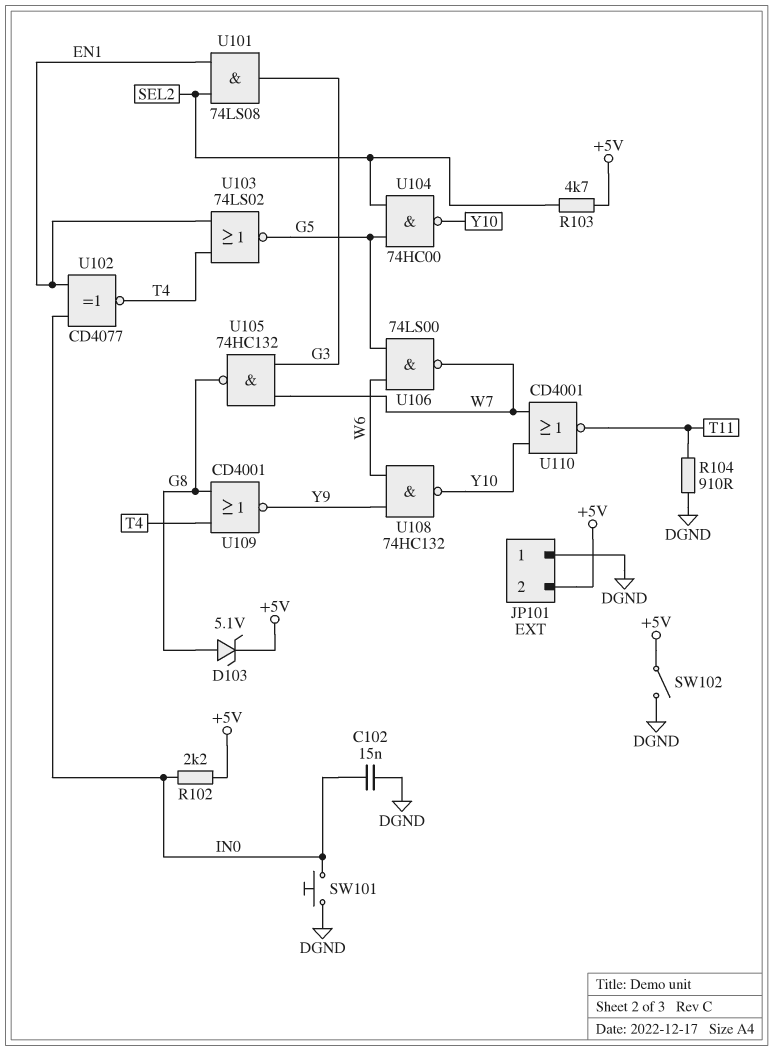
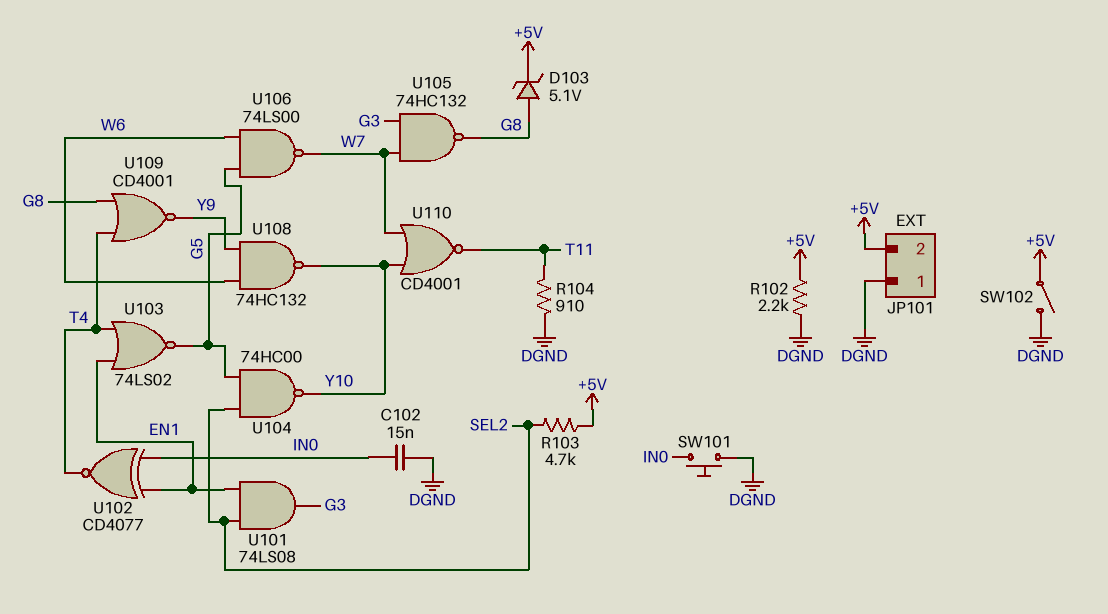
R102: 2.2k (+5V, IN0) -> 2.2k (+5V, DGND)

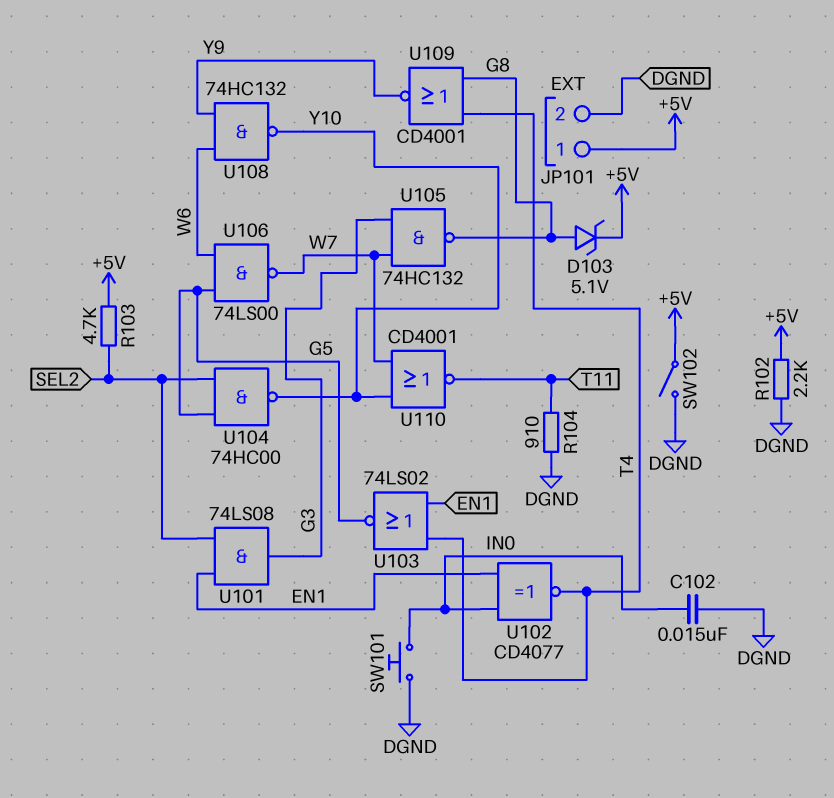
JP101 pin 1: DGND -> +5V
JP101 pin 2: +5V -> DGND

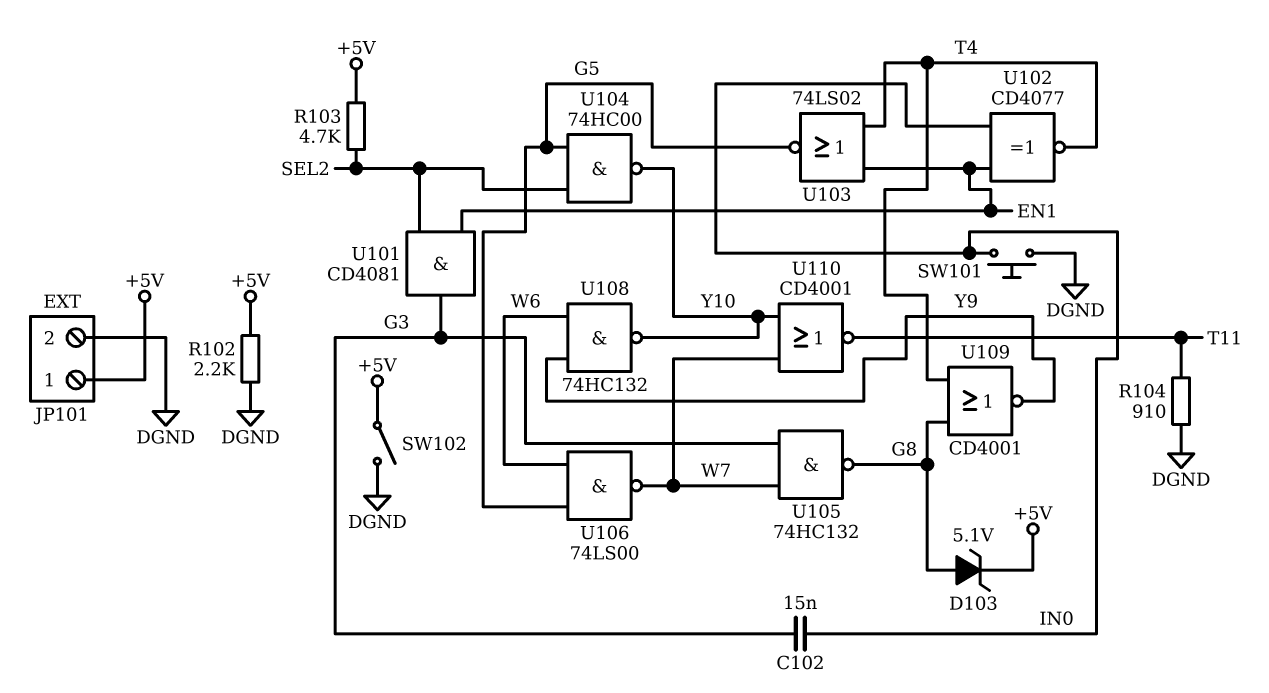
C102: 15nF (DGND, IN0) -> 15nF (G3, IN0)
U101: AND 74LS08 (in EN1, in SEL2, out G3) -> AND CD4081 (in EN1, in SEL2, out G3)

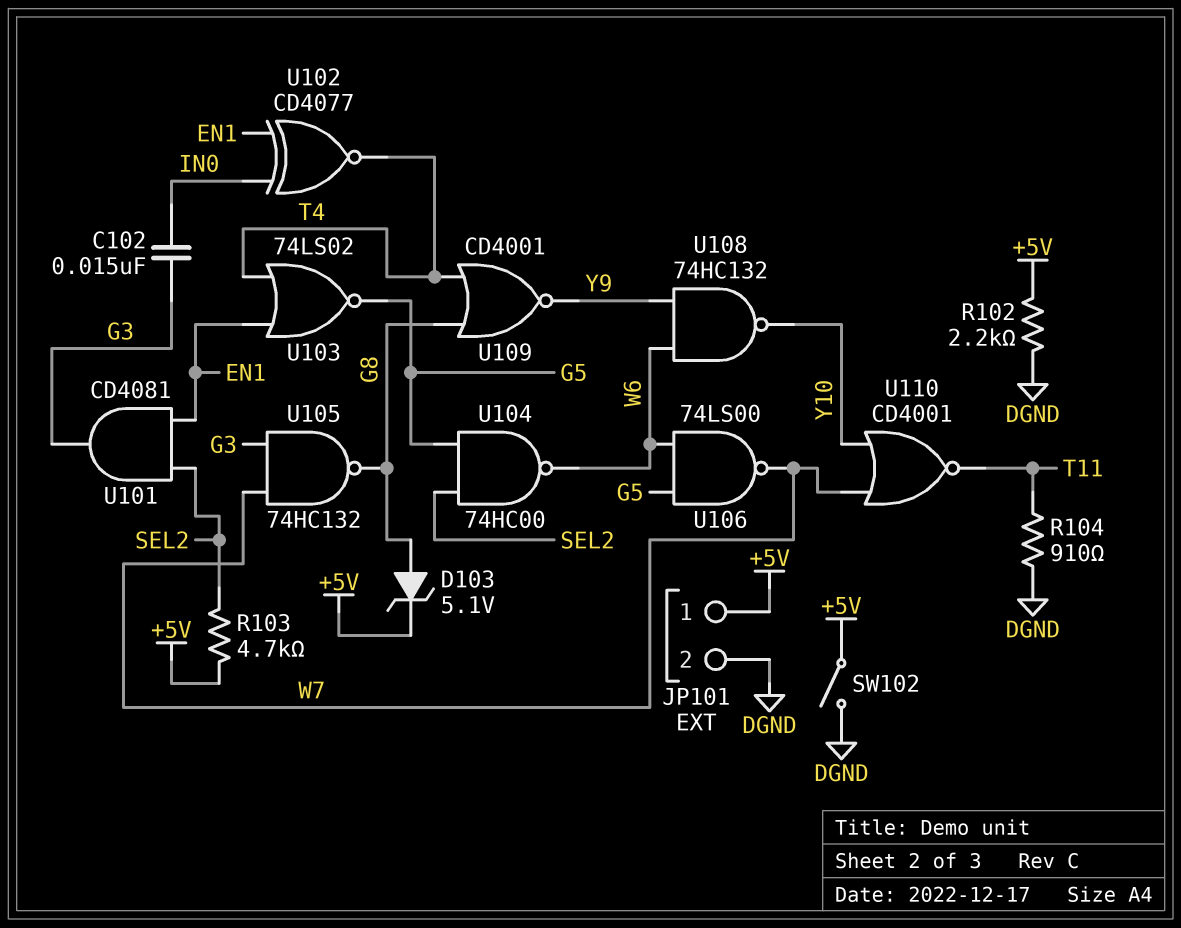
SW101: button (DGND, IN0) -> none
U104: NAND 74HC00 (in G5, in SEL2, out Y10) -> NAND 74HC00 (in G5, in SEL2, out W6)

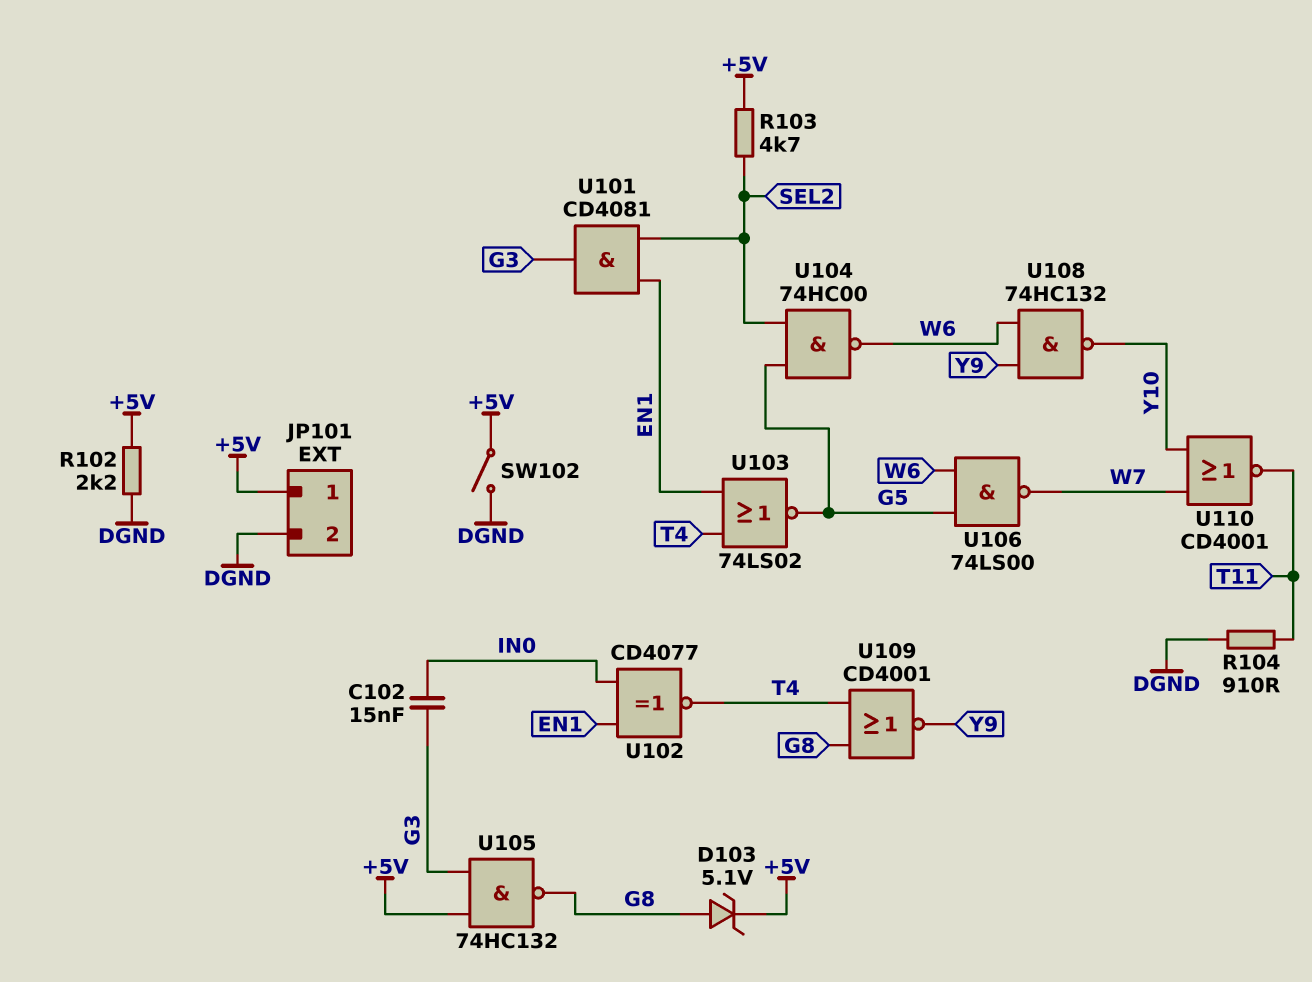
U105: NAND 74HC132 (in G3, in W7, out G8) -> NAND 74HC132 (in +5V, in G3, out G8)

